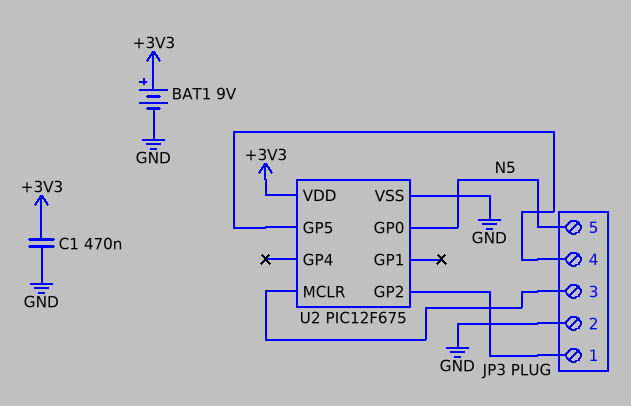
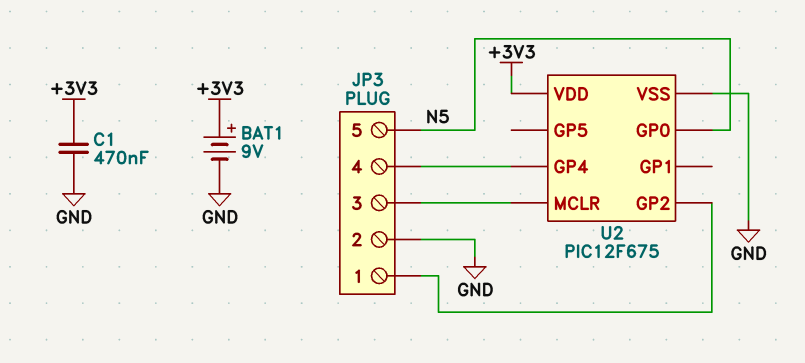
U2 pin GP4: none -> JP3/4
U2 pin GP5: JP3/4 -> none

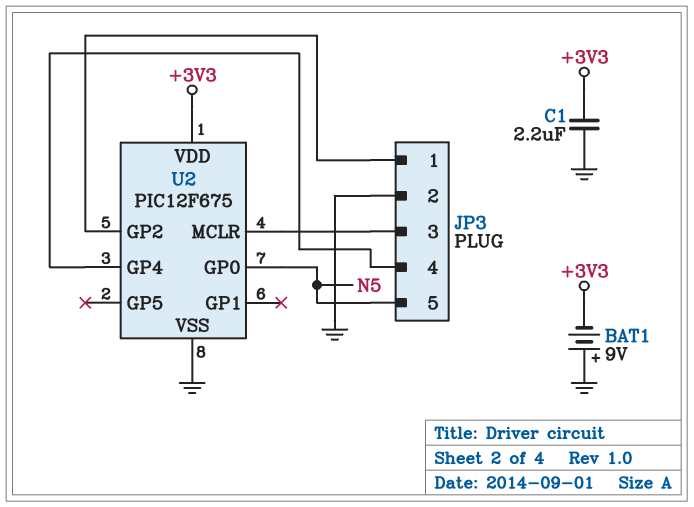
BAT1: 9V (plus +3V3, minus GND) -> 9V (plus GND, minus +3V3)
C1: 470nF (+3V3, GND) -> 2.2uF (+3V3, GND)

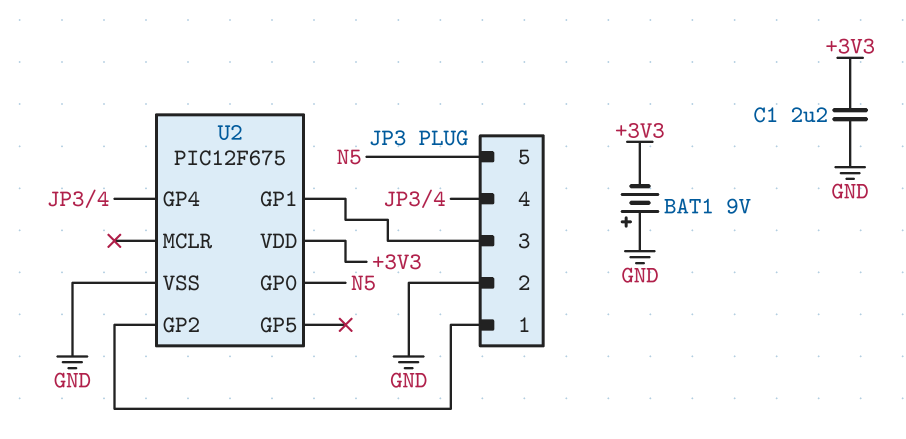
U2 pin GP1: none -> JP3/3
U2 pin MCLR: JP3/3 -> none

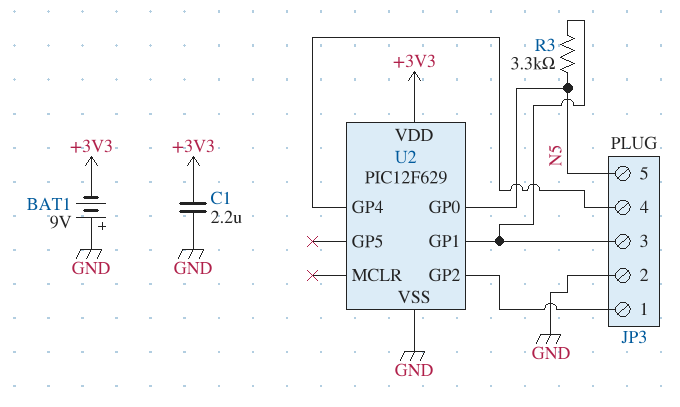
R3: none -> 3.3k (JP3/3, N5)
U2: PIC12F675 -> PIC12F629

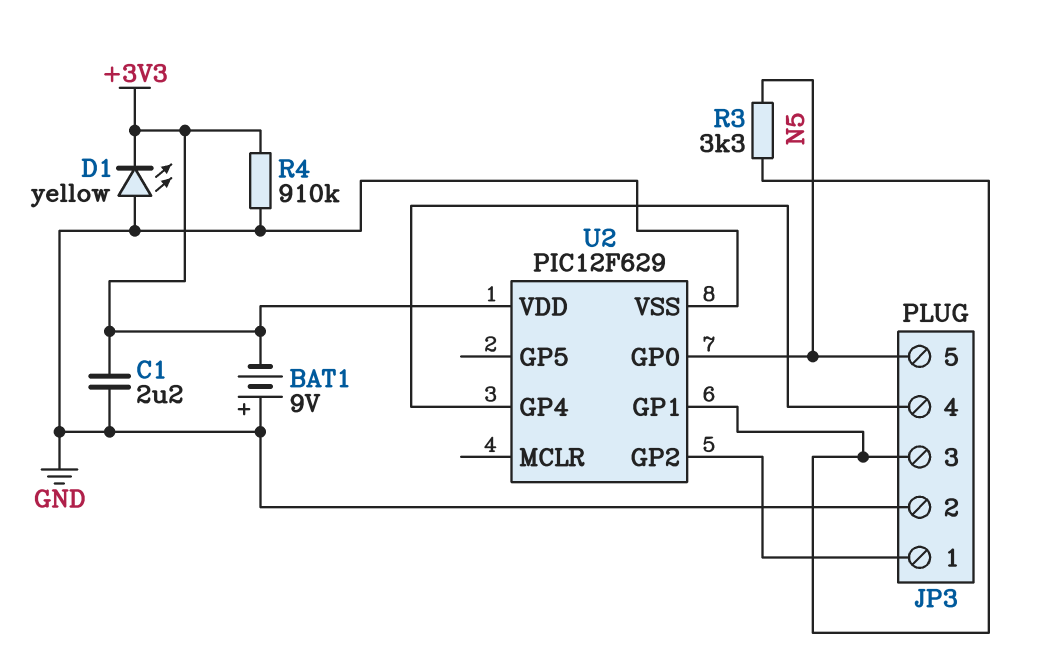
D1: none -> LED yellow (A GND, K +3V3)
R4: none -> 910k (+3V3, GND)

